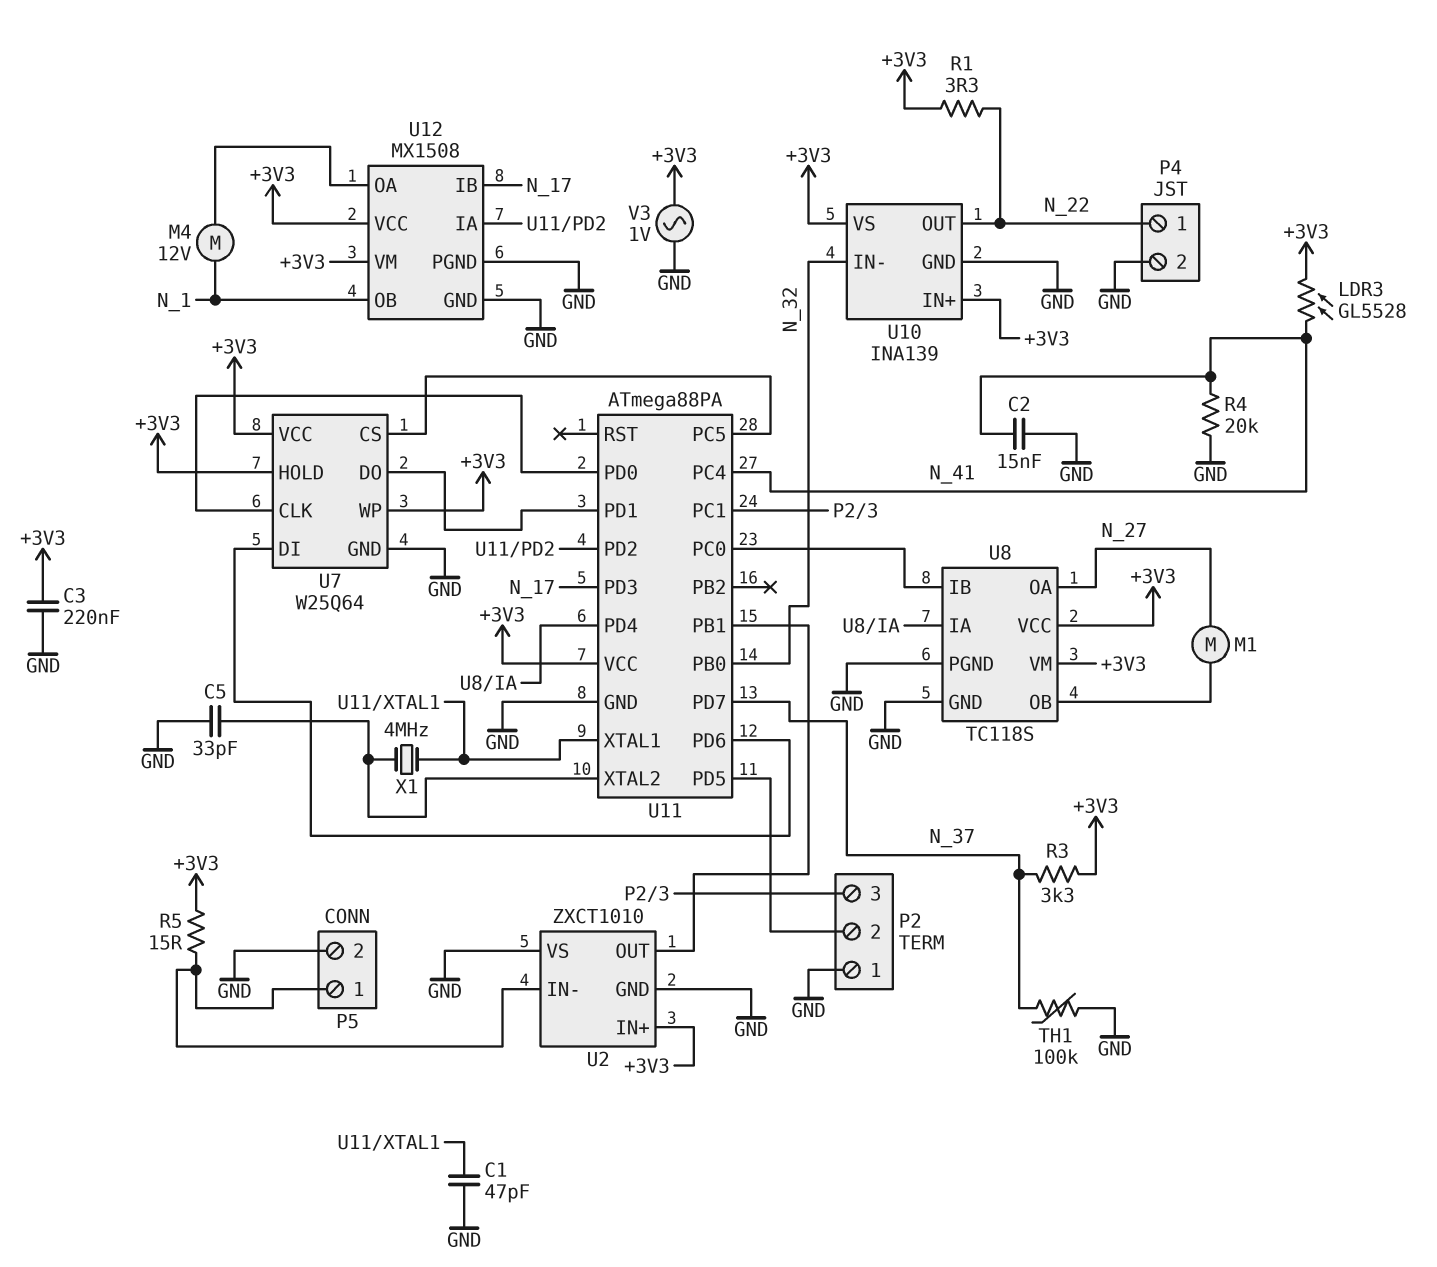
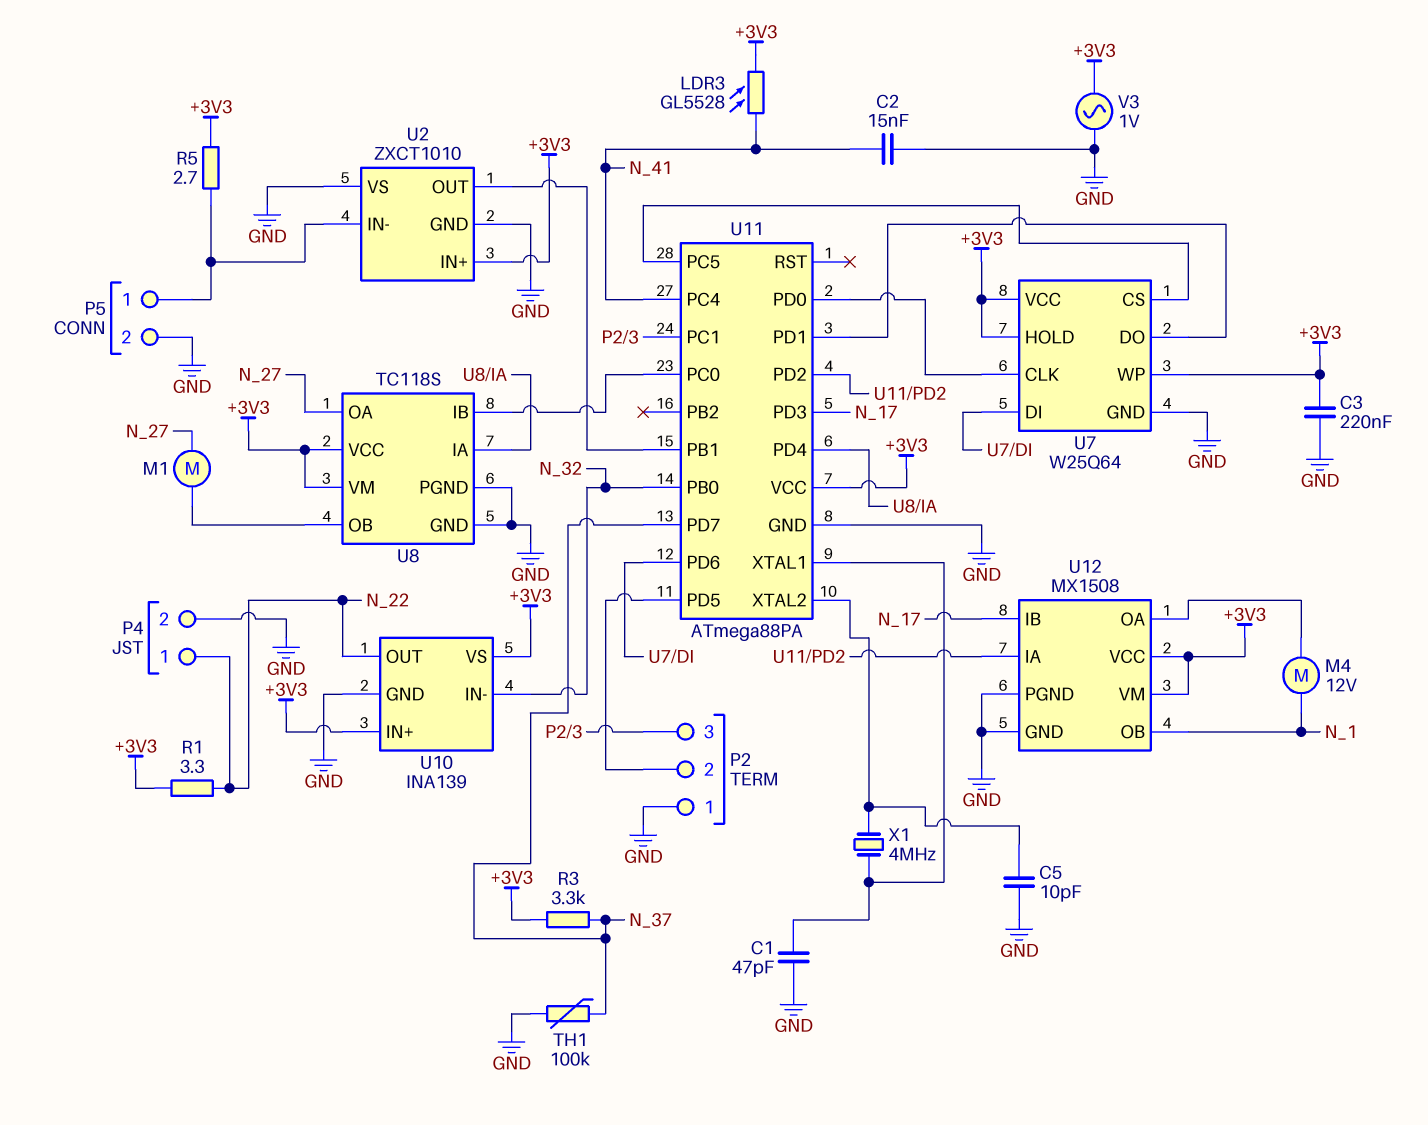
C5: 33pF (GND, U11/XTAL2) -> 10pF (GND, U11/XTAL2)
R4: 20k (GND, N_41) -> none
R5: 15 (+3V3, P5/1) -> 2.7 (+3V3, P5/1)

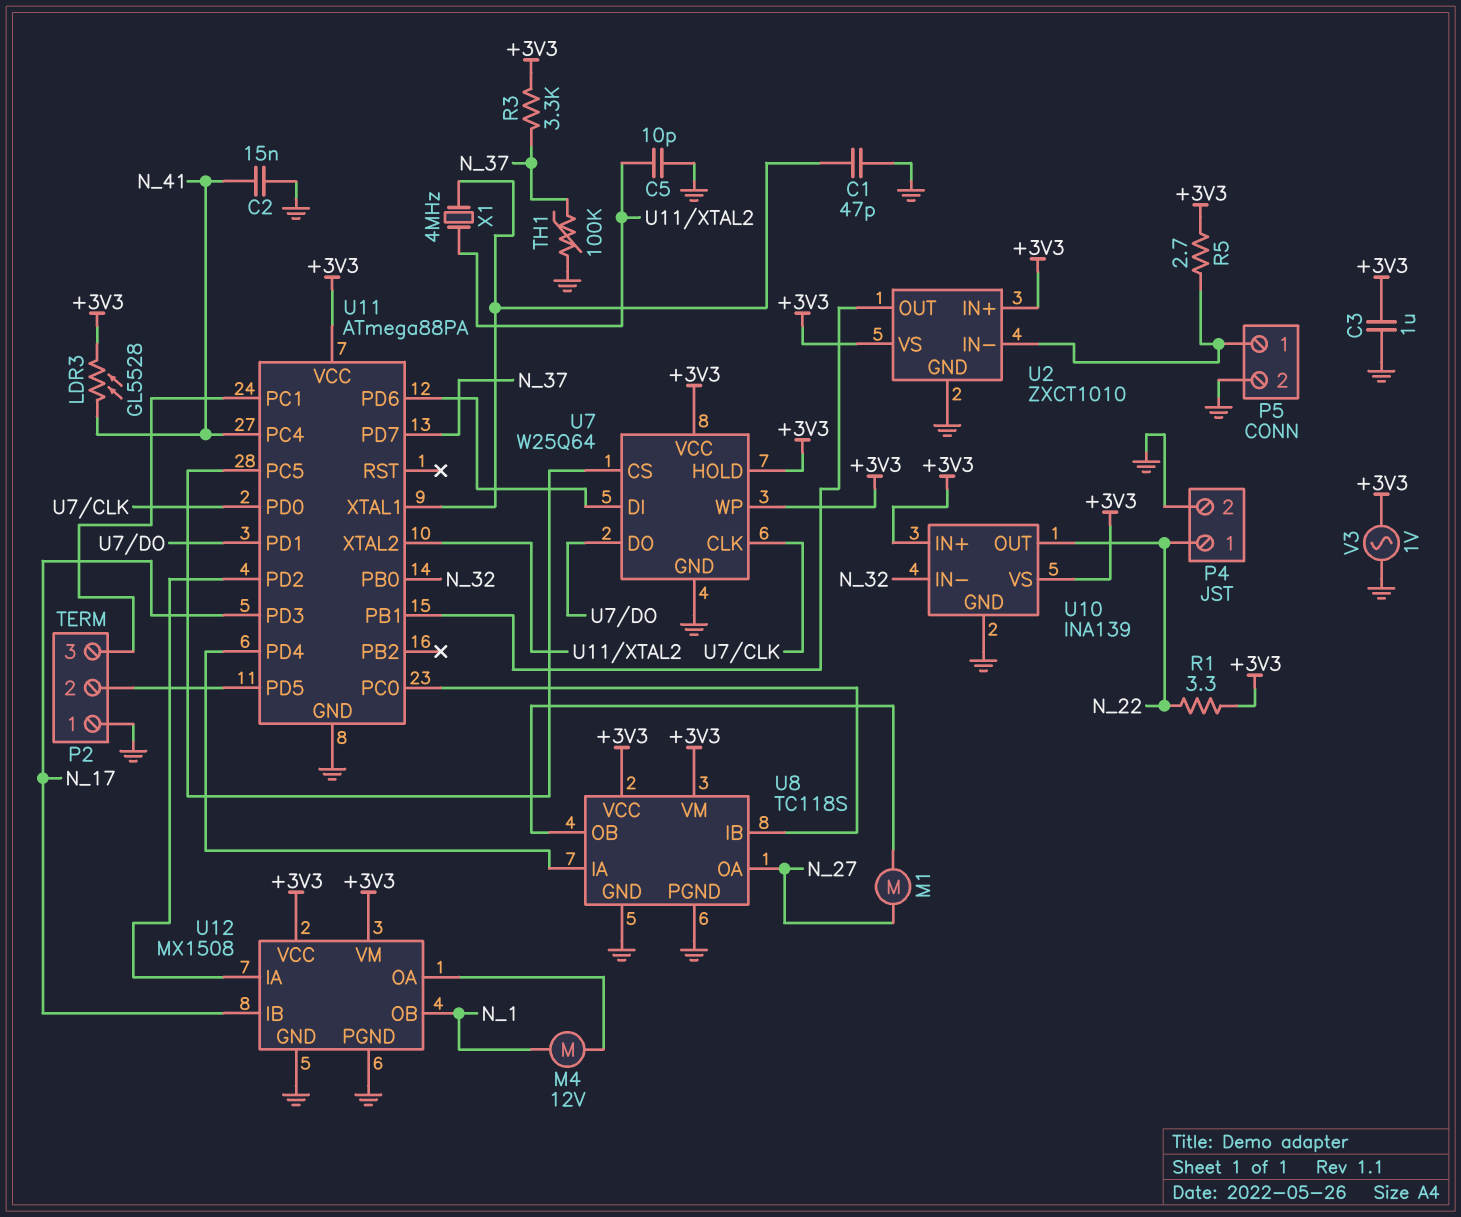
C3: 220nF (+3V3, GND) -> 1uF (+3V3, GND)
U2 pin VS: GND -> +3V3

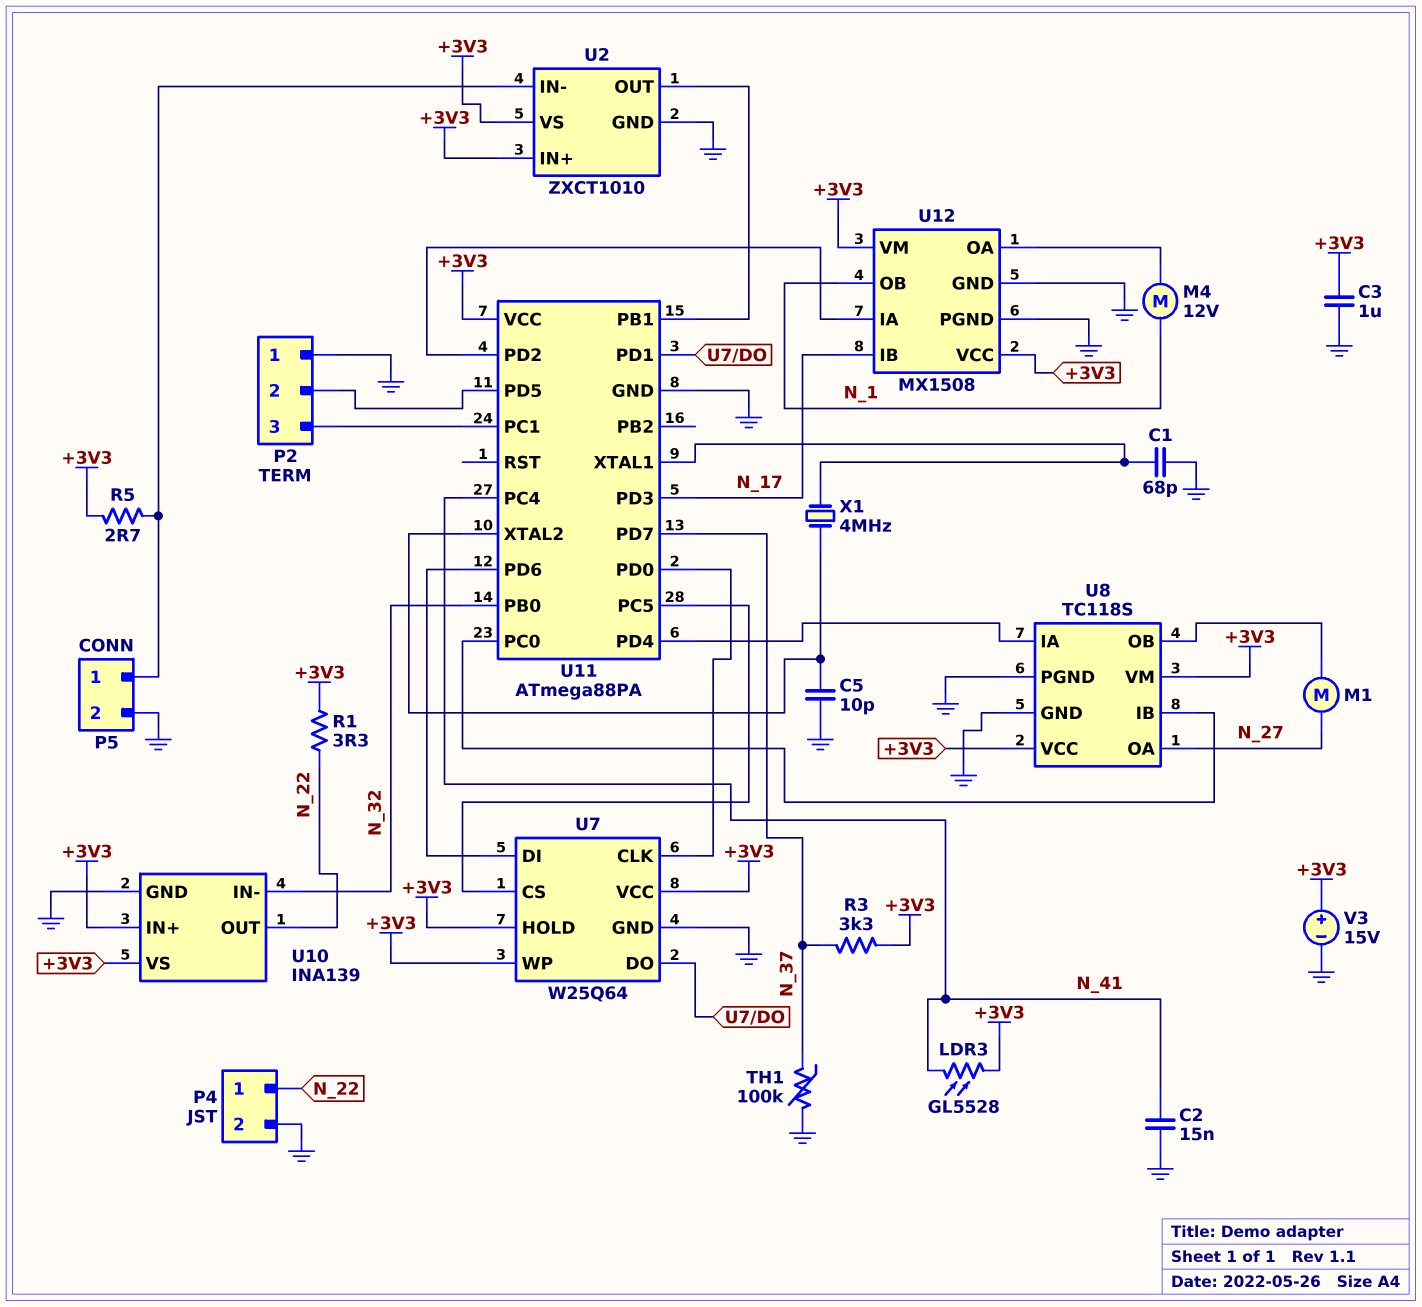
C1: 47pF (GND, U11/XTAL1) -> 68pF (GND, U11/XTAL1)
V3: AC 1V (+3V3, GND) -> 15V (plus +3V3, minus GND)

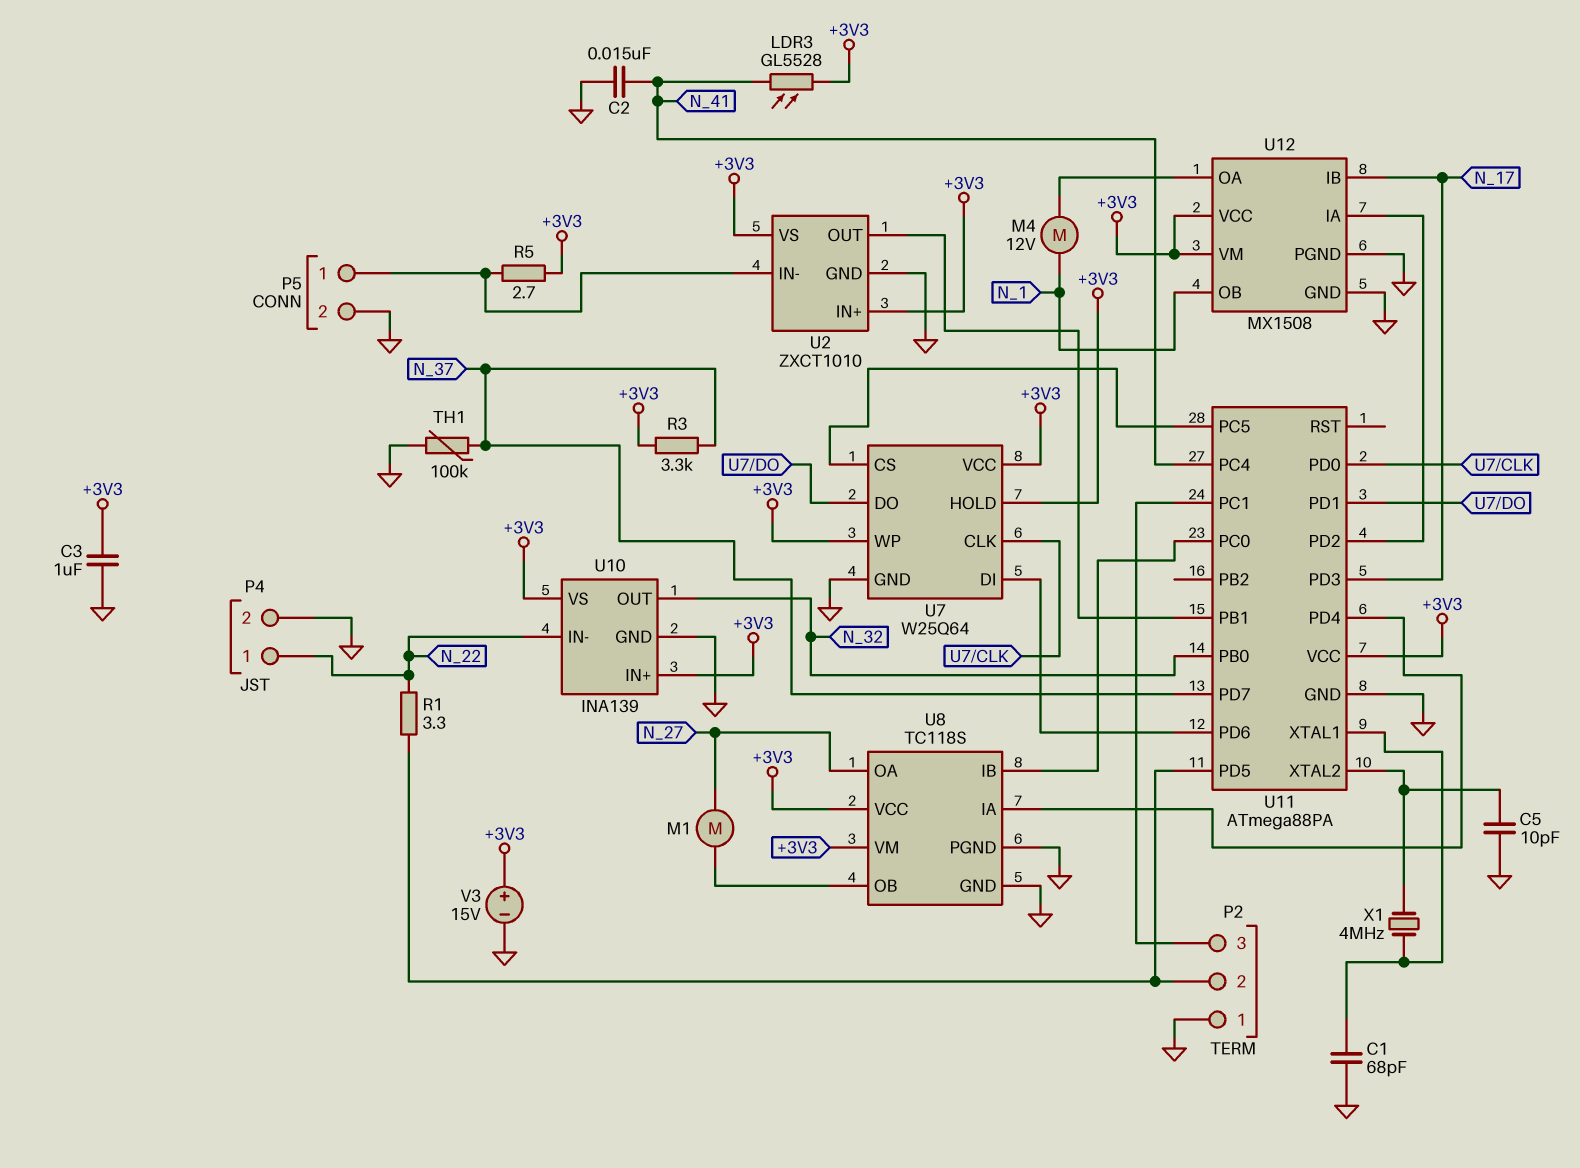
R1: 3.3 (+3V3, N_22) -> 3.3 (N_22, P2/2)
U10 pin IN-: N_32 -> N_22
U10 pin OUT: N_22 -> N_32

